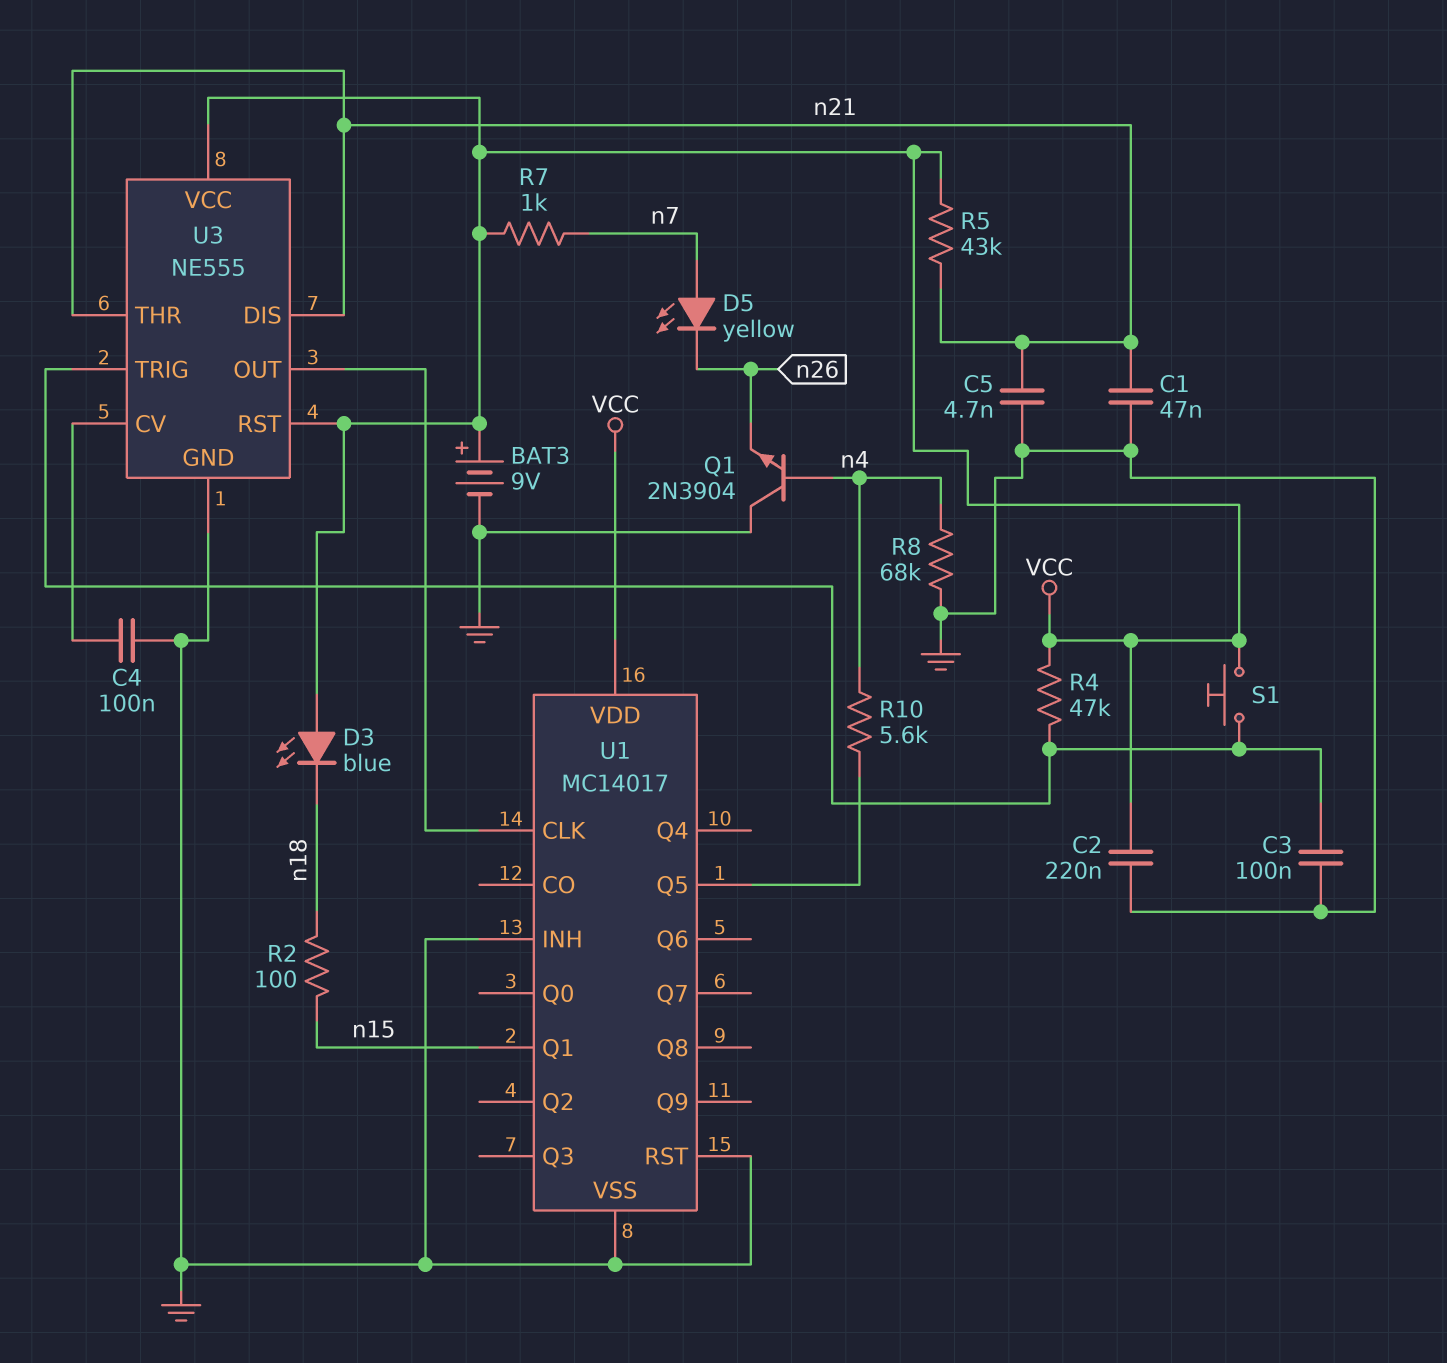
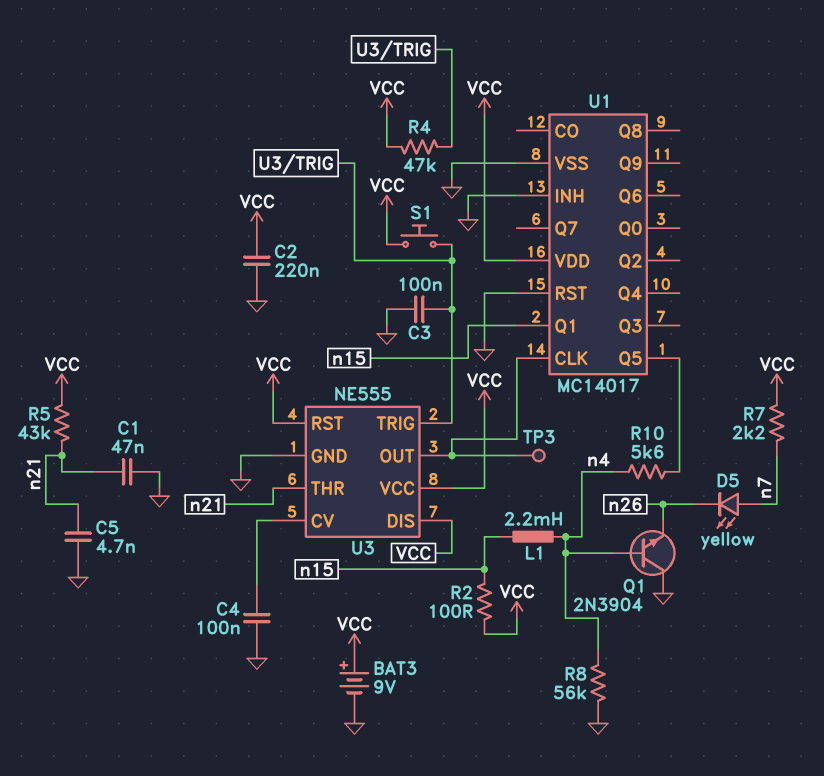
D3: LED blue (A VCC, K n18) -> none
L1: none -> 2.2mH (n4, n15)
R2: 100 (n15, n18) -> 100 (VCC, n15)
R7: 1k (VCC, n7) -> 2.2k (VCC, n7)
R8: 68k (GND, n4) -> 56k (GND, n4)
TP3: none -> test point (U1/CLK)
U3 pin DIS: n21 -> VCC

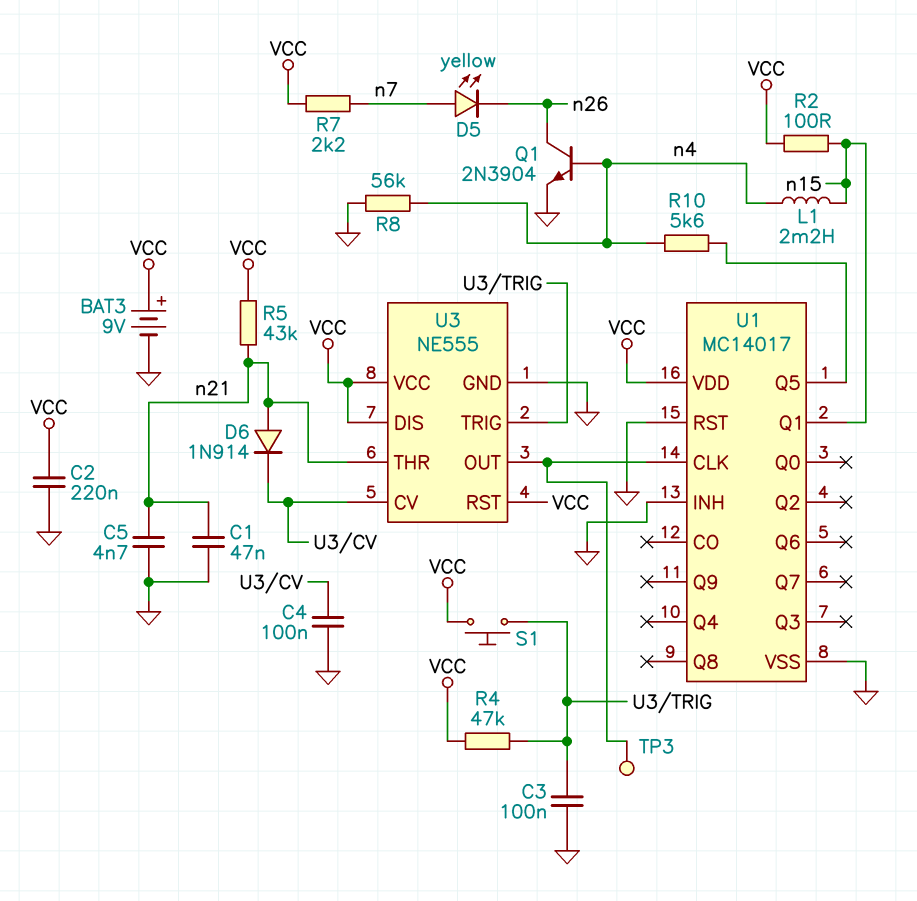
D6: none -> diode 1N914 (A n21, K U3/CV)
Q1: NPN 2N3904 (B n4, C GND, E n26) -> NPN 2N3904 (B n4, C n26, E GND)

